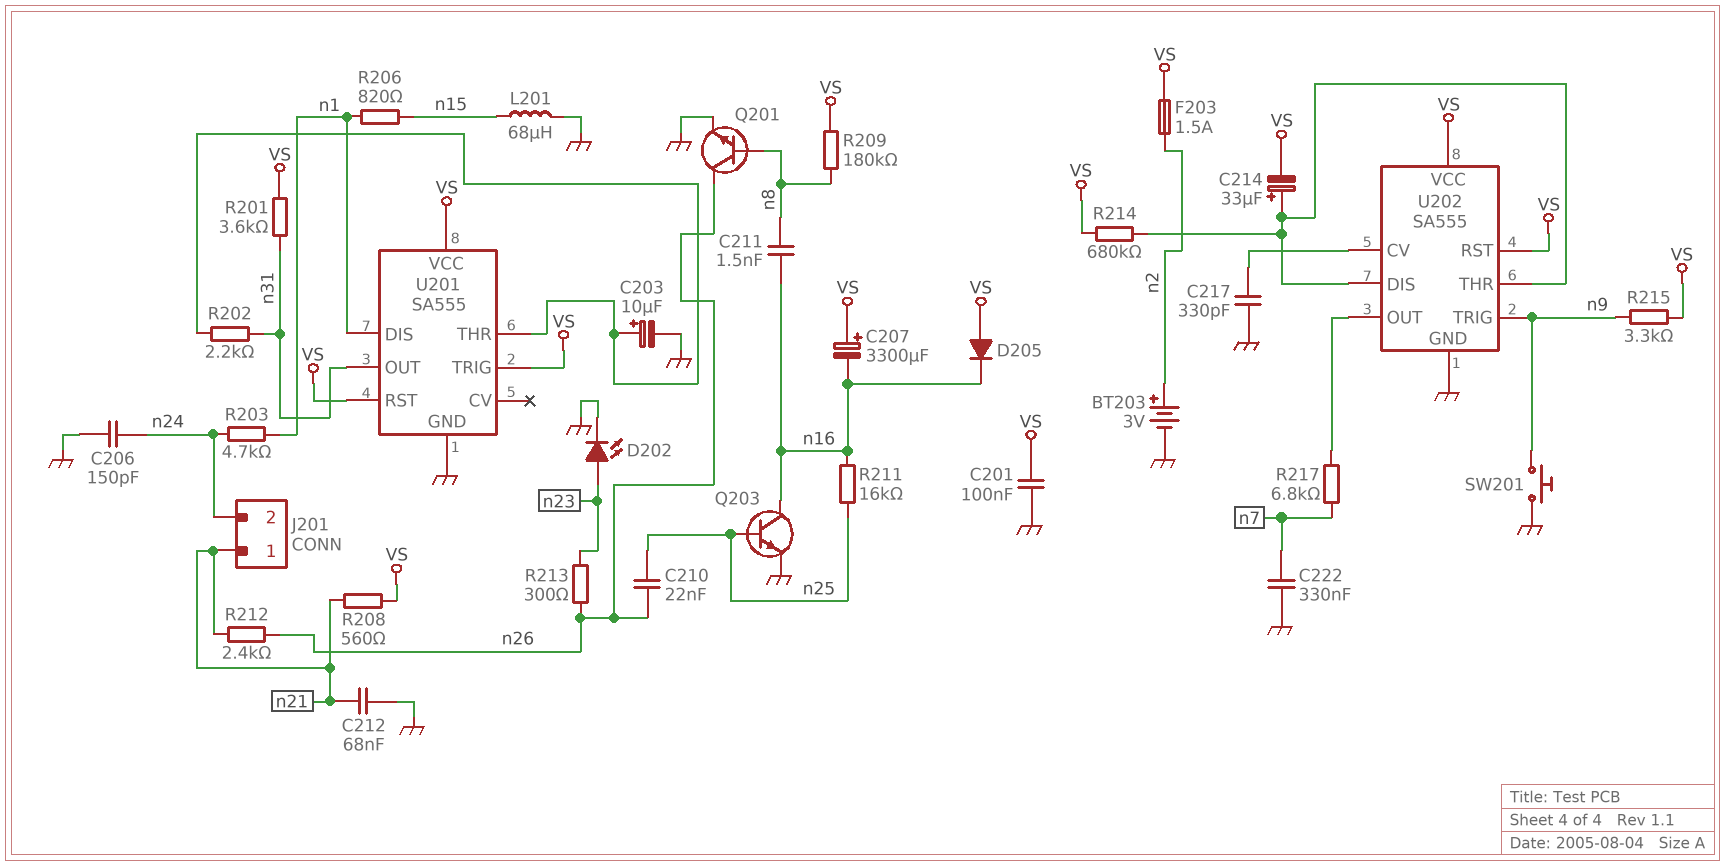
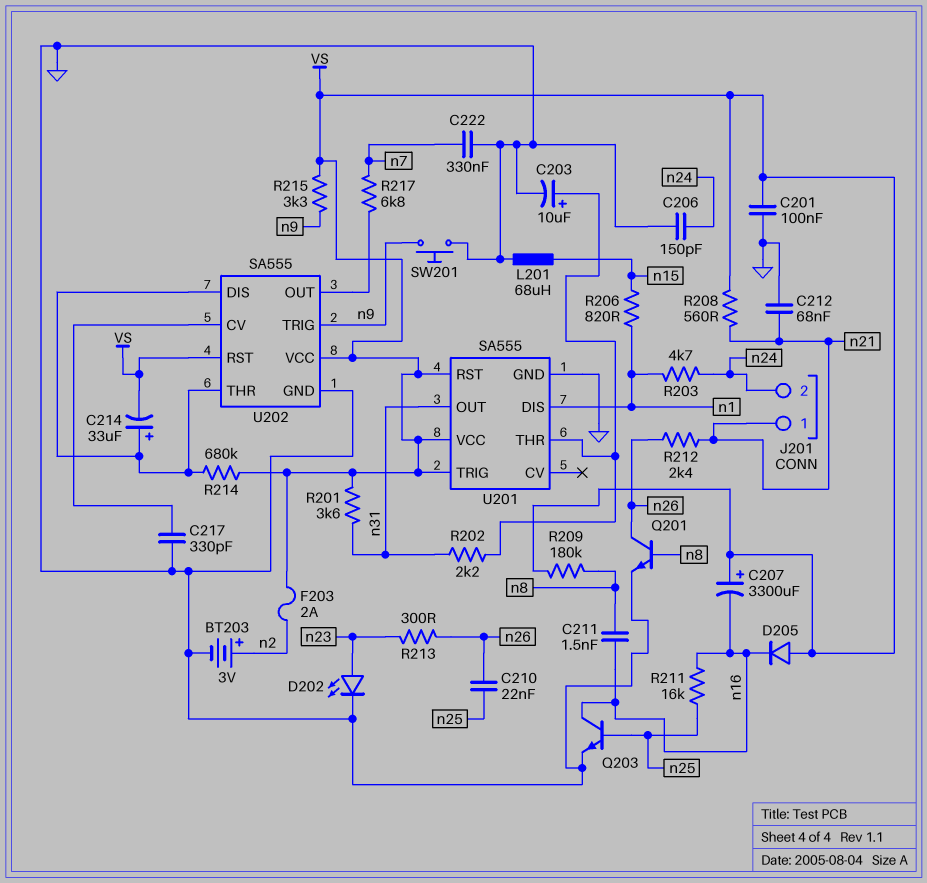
F203: 1.5A (VS, n2) -> 2A (VS, n2)

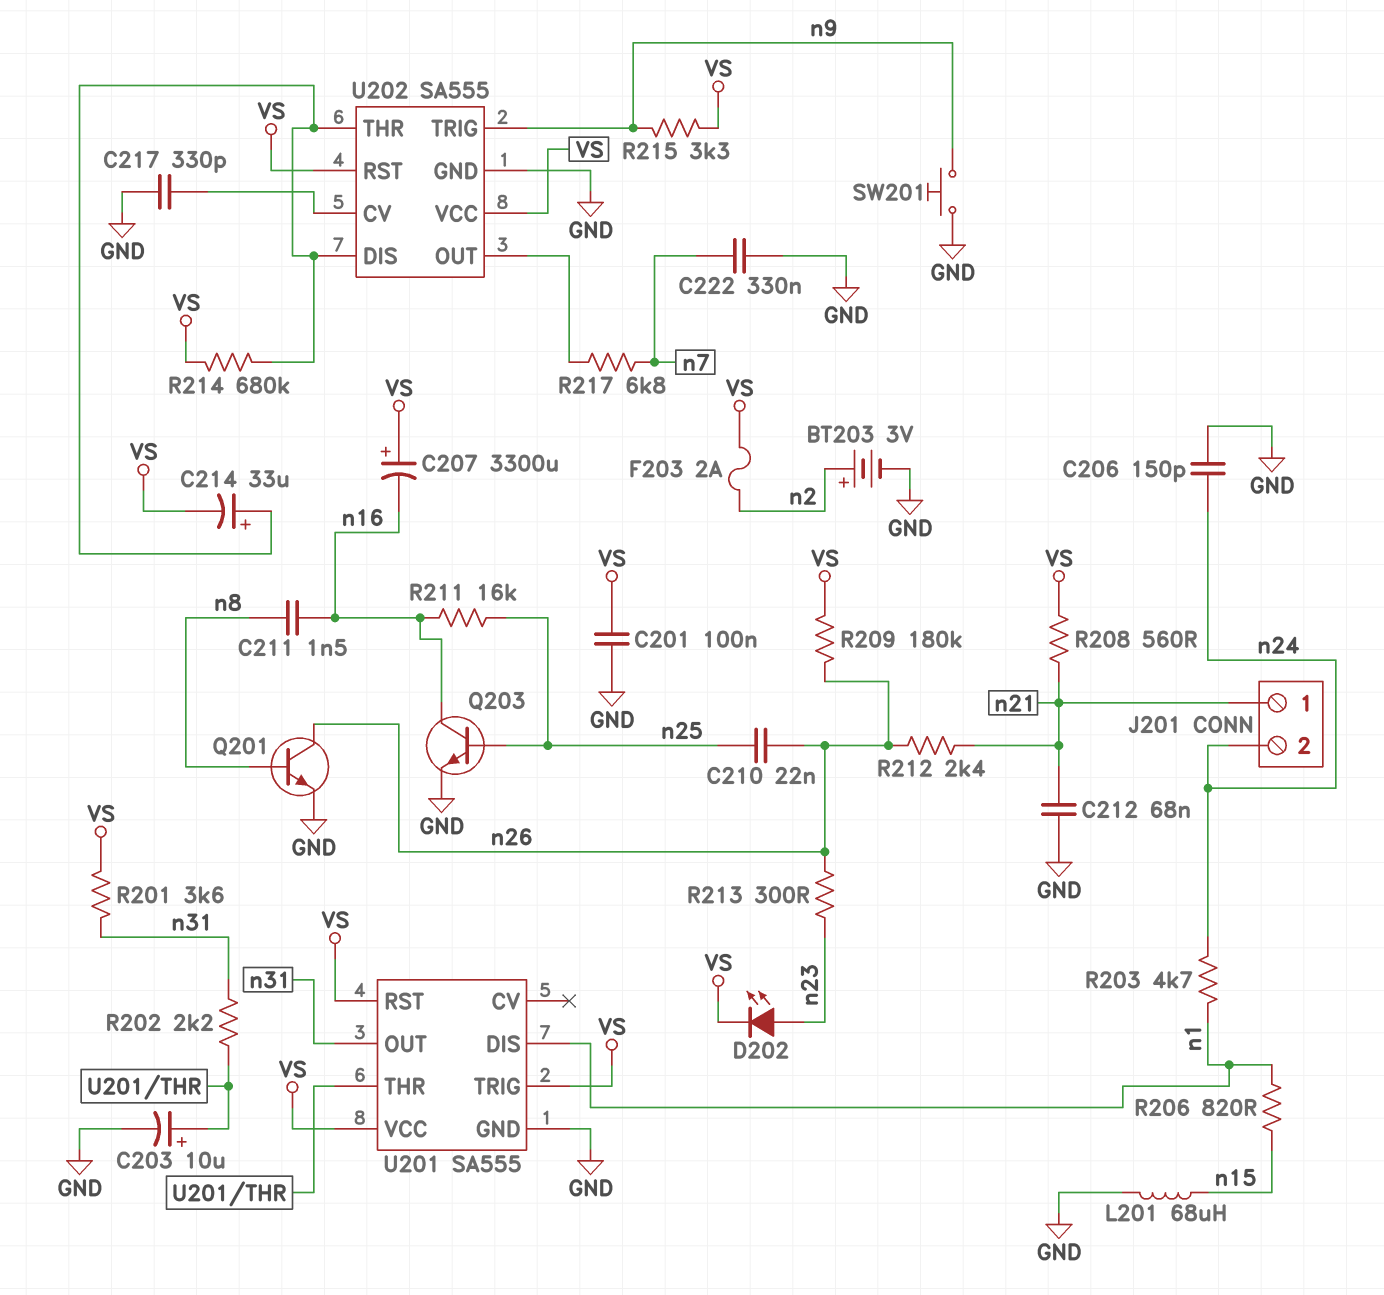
D202: LED (A n23, K GND) -> LED (A n23, K VS)
D205: diode (A VS, K n16) -> none
R209: 180k (VS, n8) -> 180k (VS, n26)

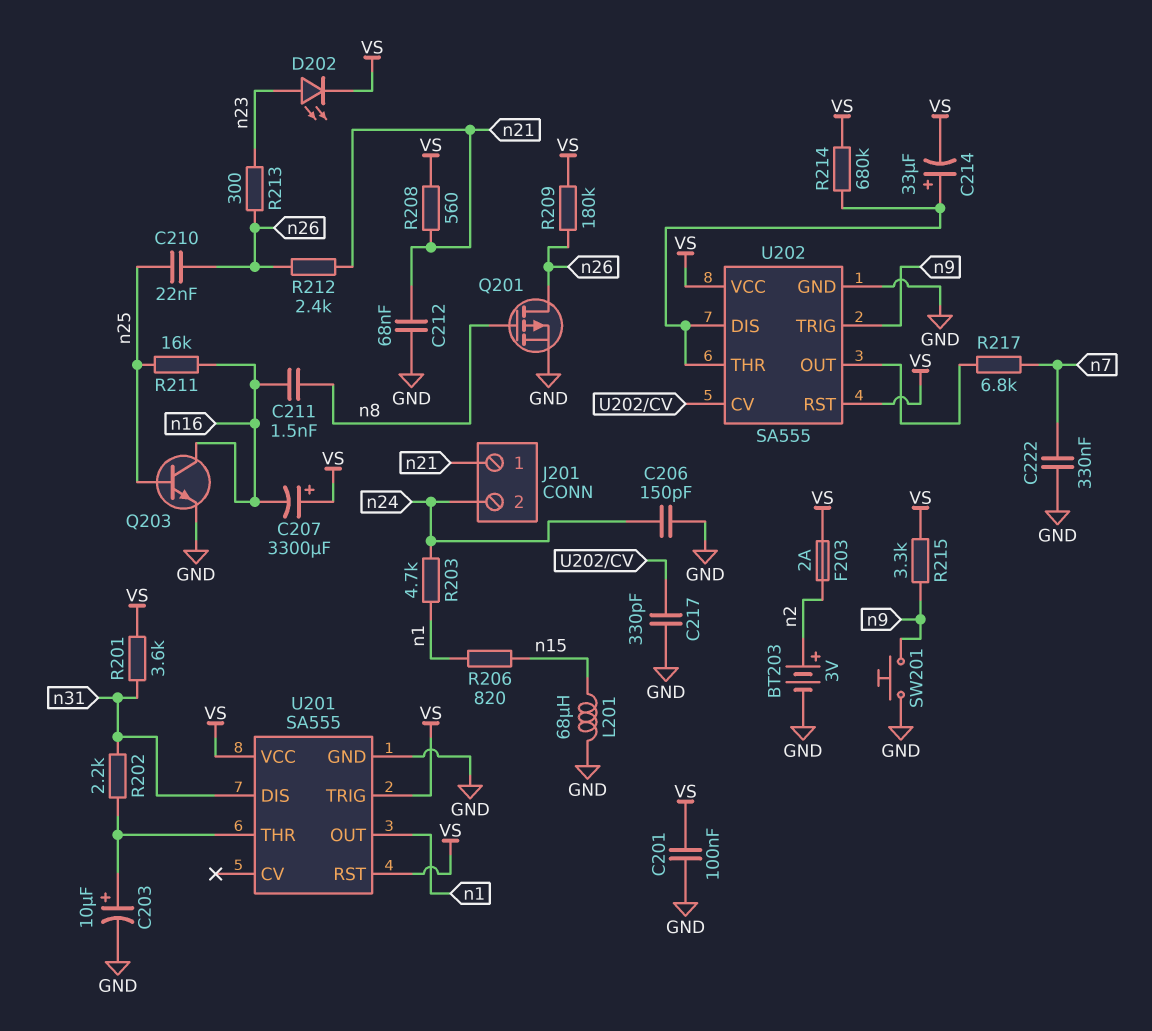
Q201: NPN (B n8, C n26, E GND) -> PMOS (G n8, D n26, S GND)
U201 pin DIS: n1 -> n31
U201 pin OUT: n31 -> n1

